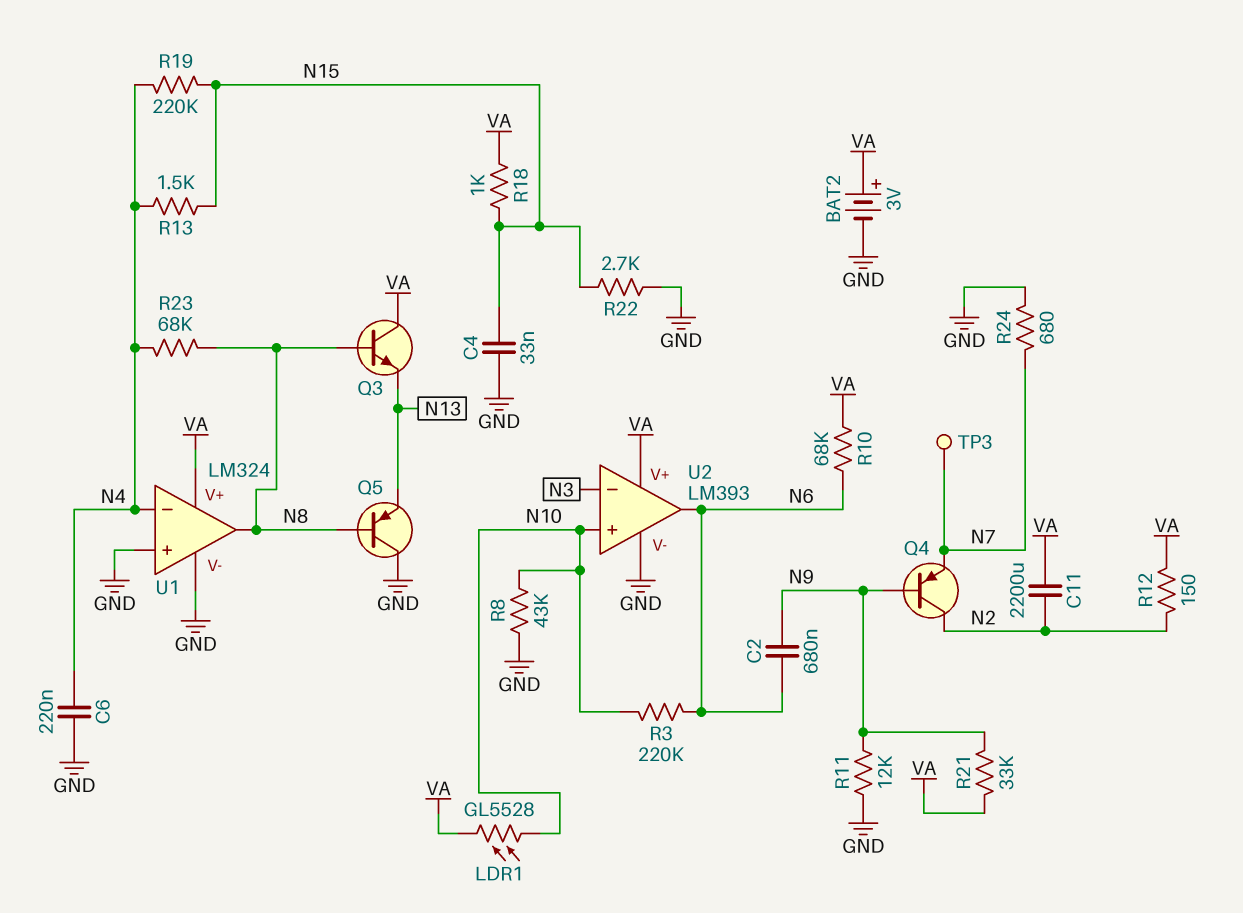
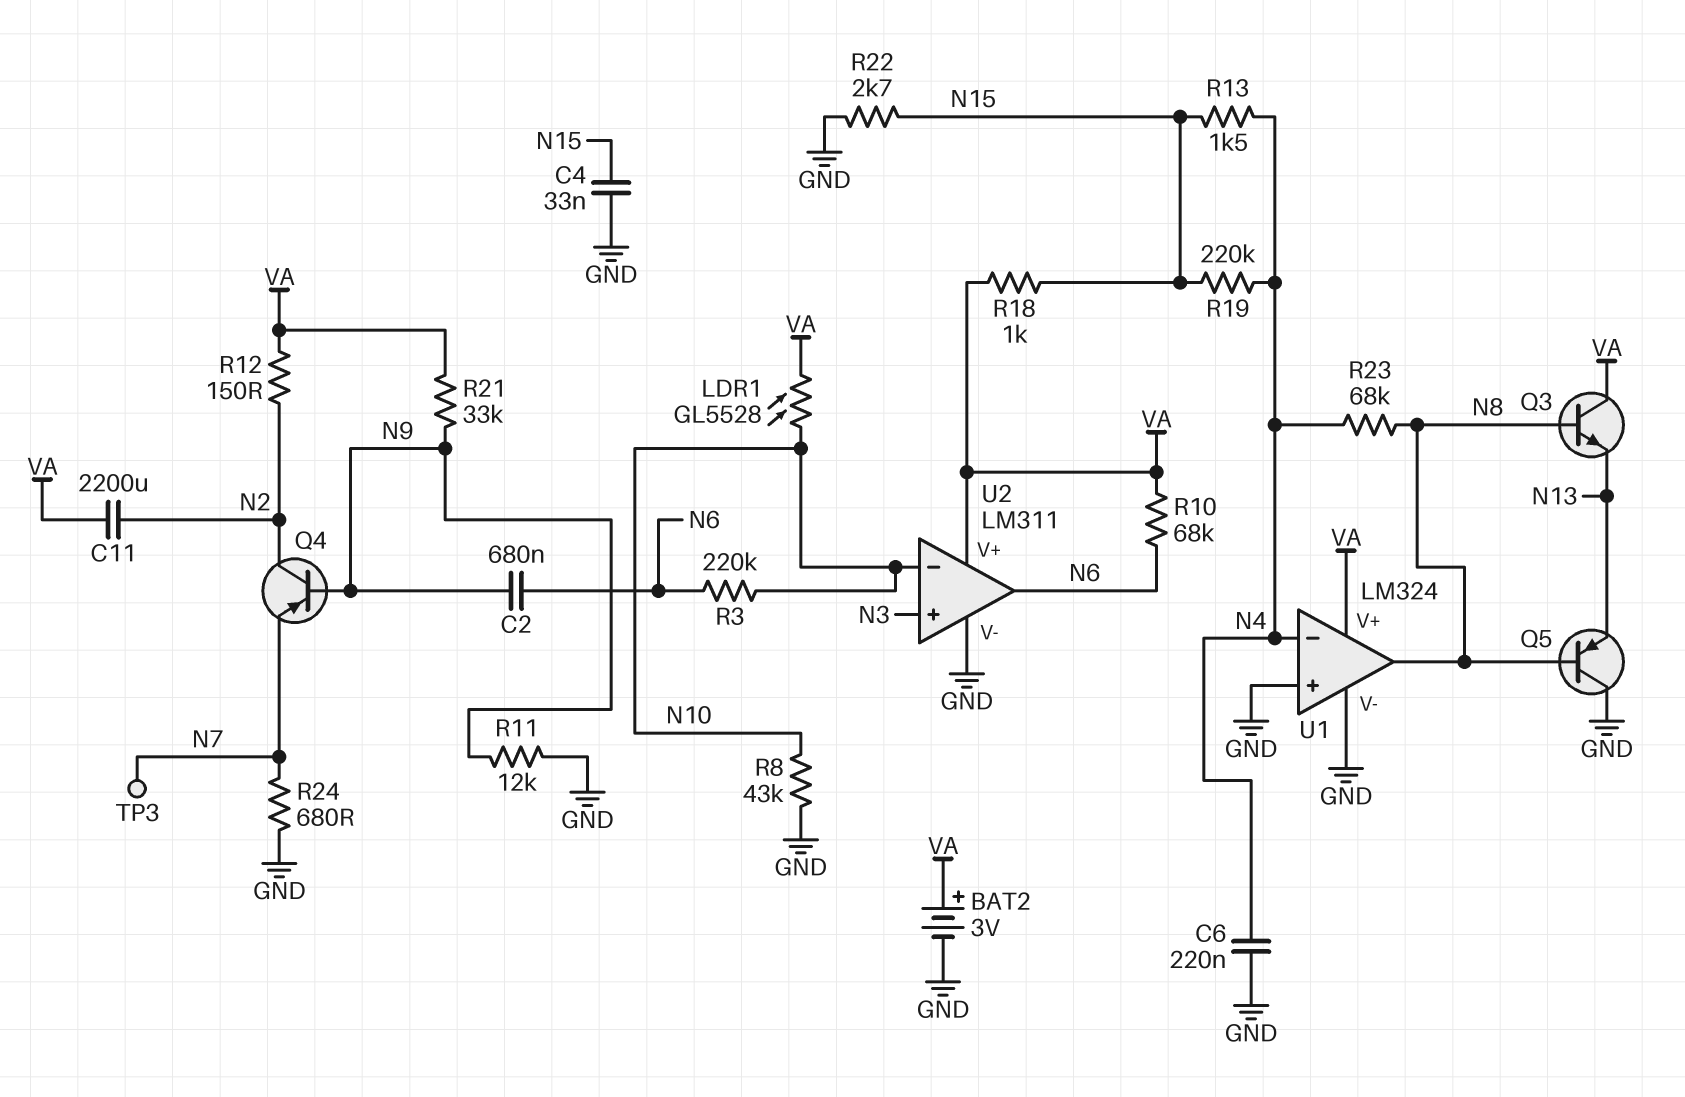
U2: LM393 -> LM311
U2 pin in+: N10 -> N3
U2 pin in-: N3 -> N10

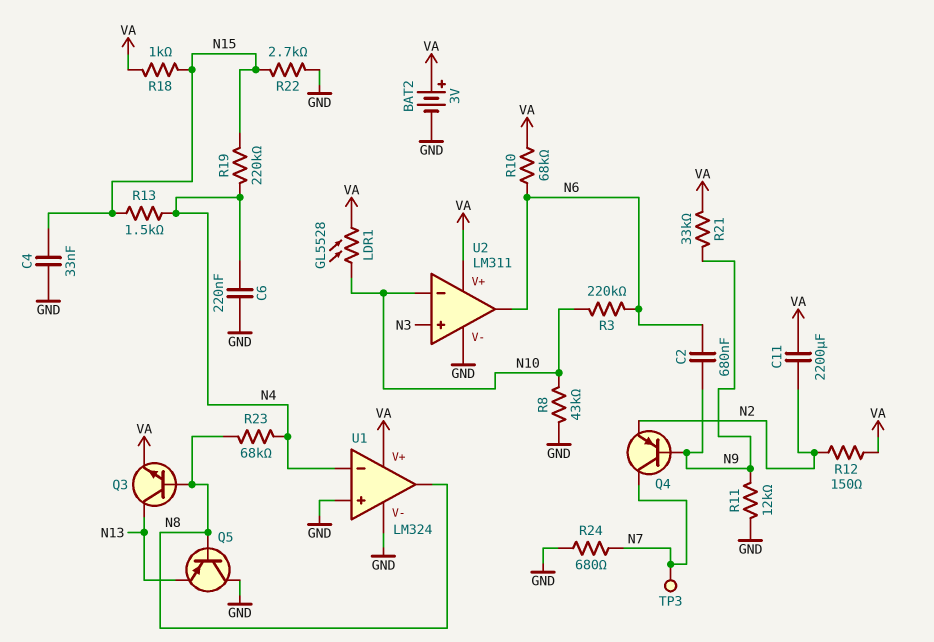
Q3: NPN (B N8, C VA, E N13) -> NPN (B N8, C N13, E VA)
Q4: PNP (B N9, C N2, E N7) -> PNP (B N9, C N7, E N2)

